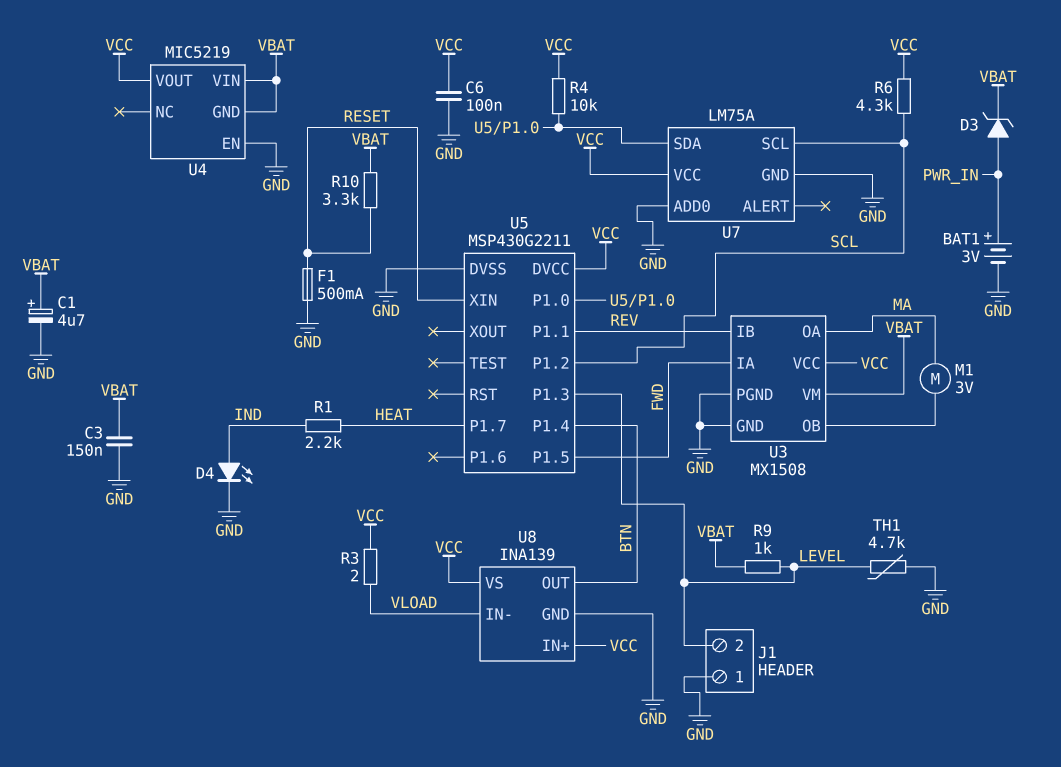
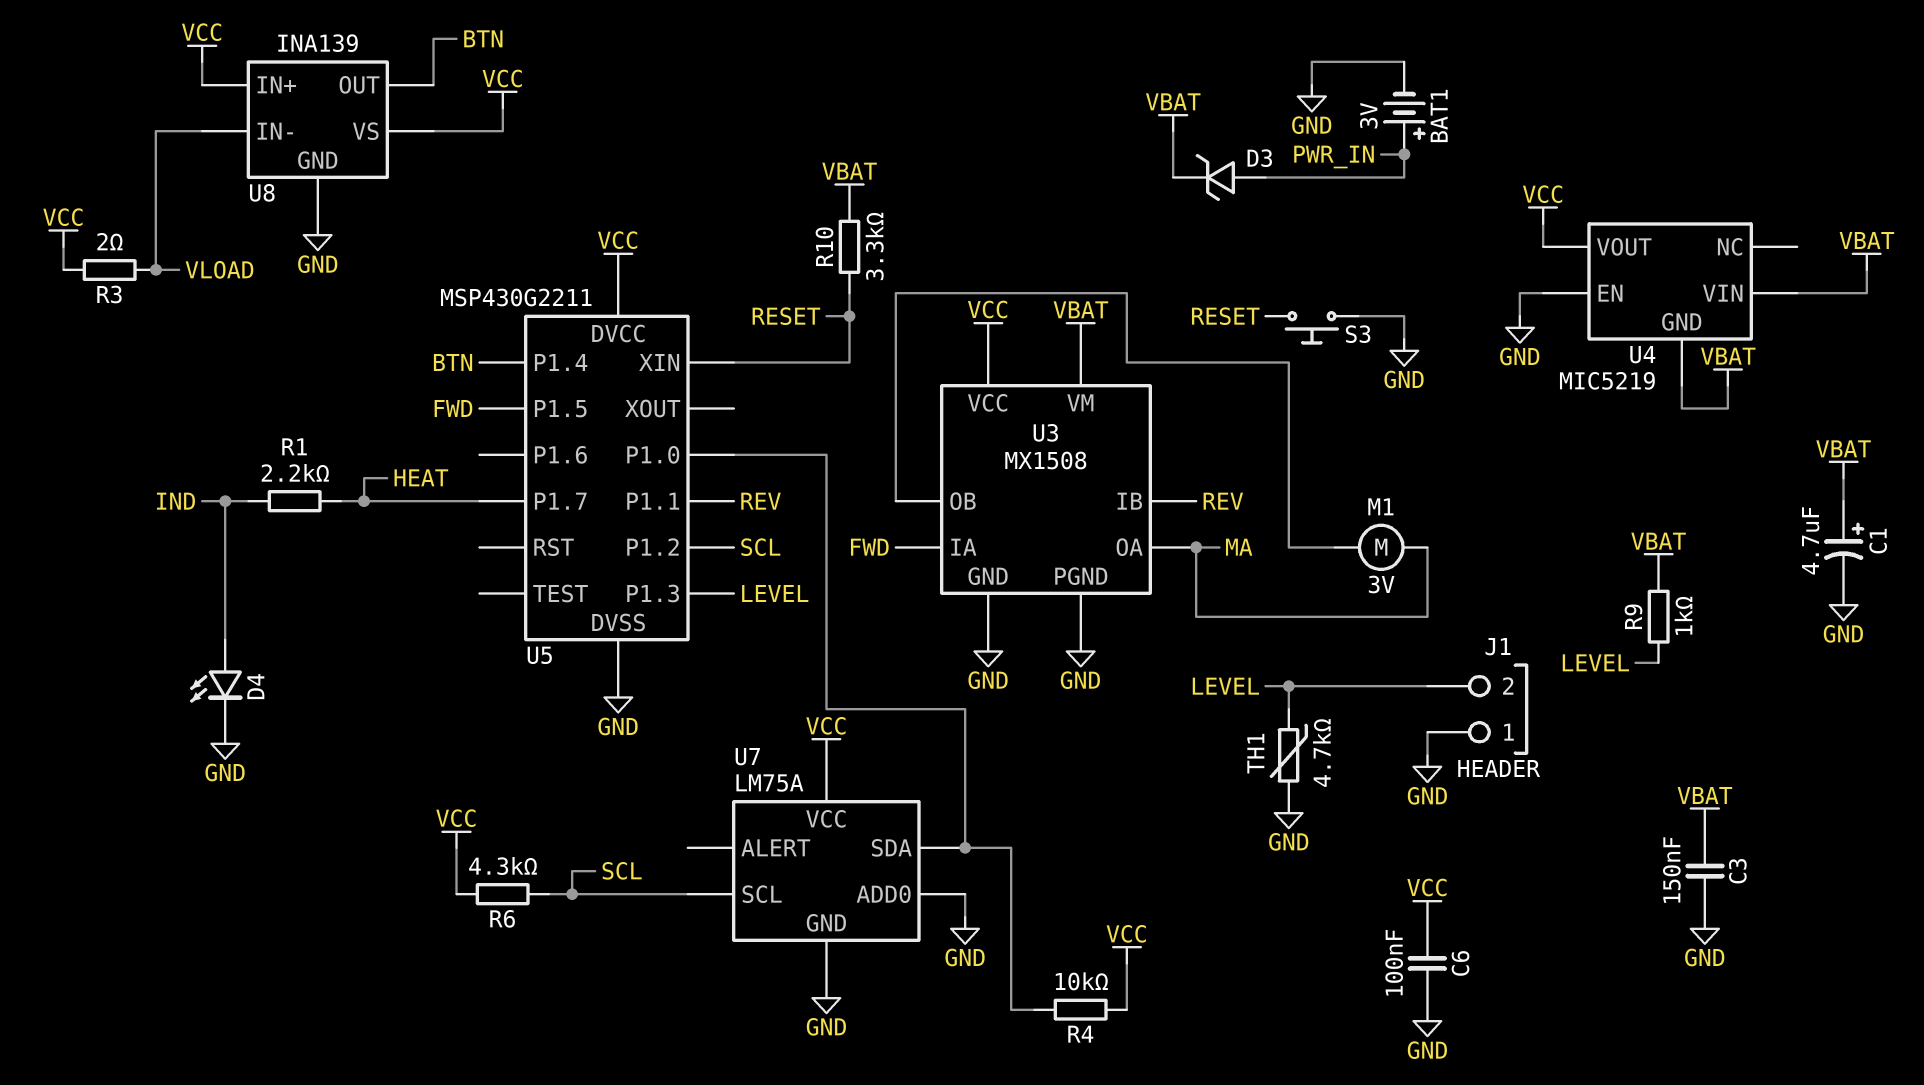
F1: 500mA (GND, RESET) -> none
S3: none -> button (GND, RESET)

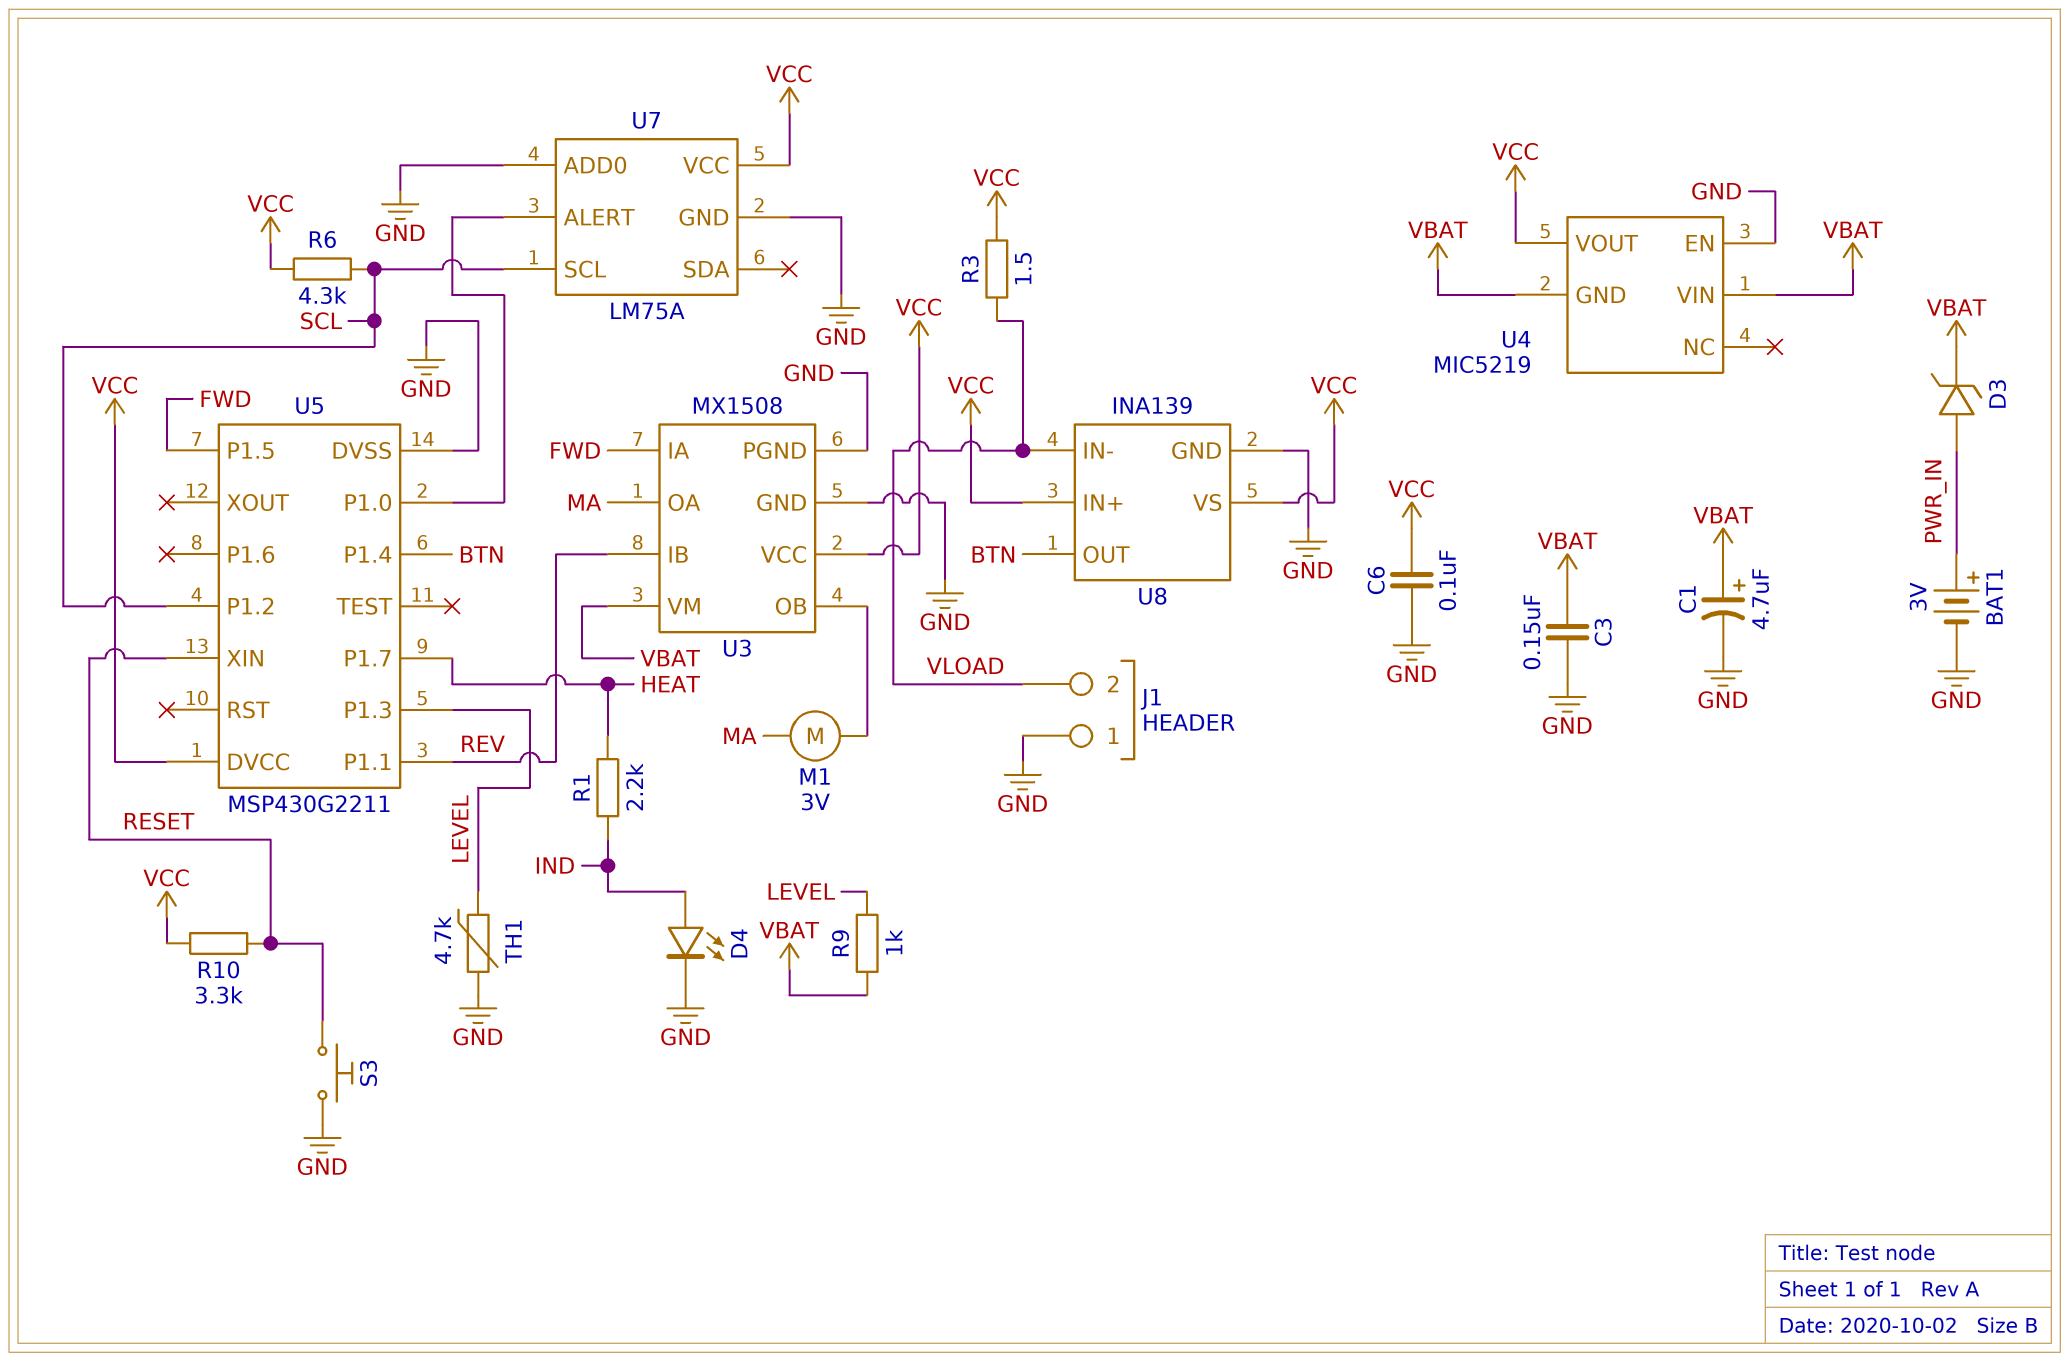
J1 pin 2: LEVEL -> VLOAD
R3: 2 (VCC, VLOAD) -> 1.5 (VCC, VLOAD)
R4: 10k (U5/P1.0, VCC) -> none
R10: 3.3k (RESET, VBAT) -> 3.3k (RESET, VCC)
U7 pin ALERT: none -> U5/P1.0
U7 pin SDA: U5/P1.0 -> none

